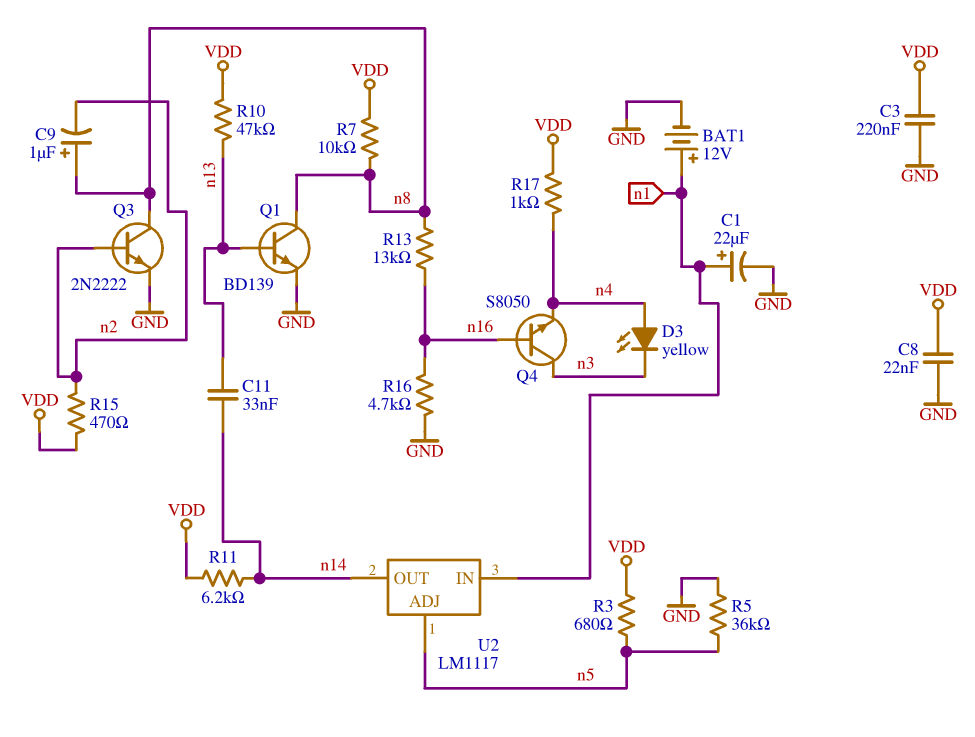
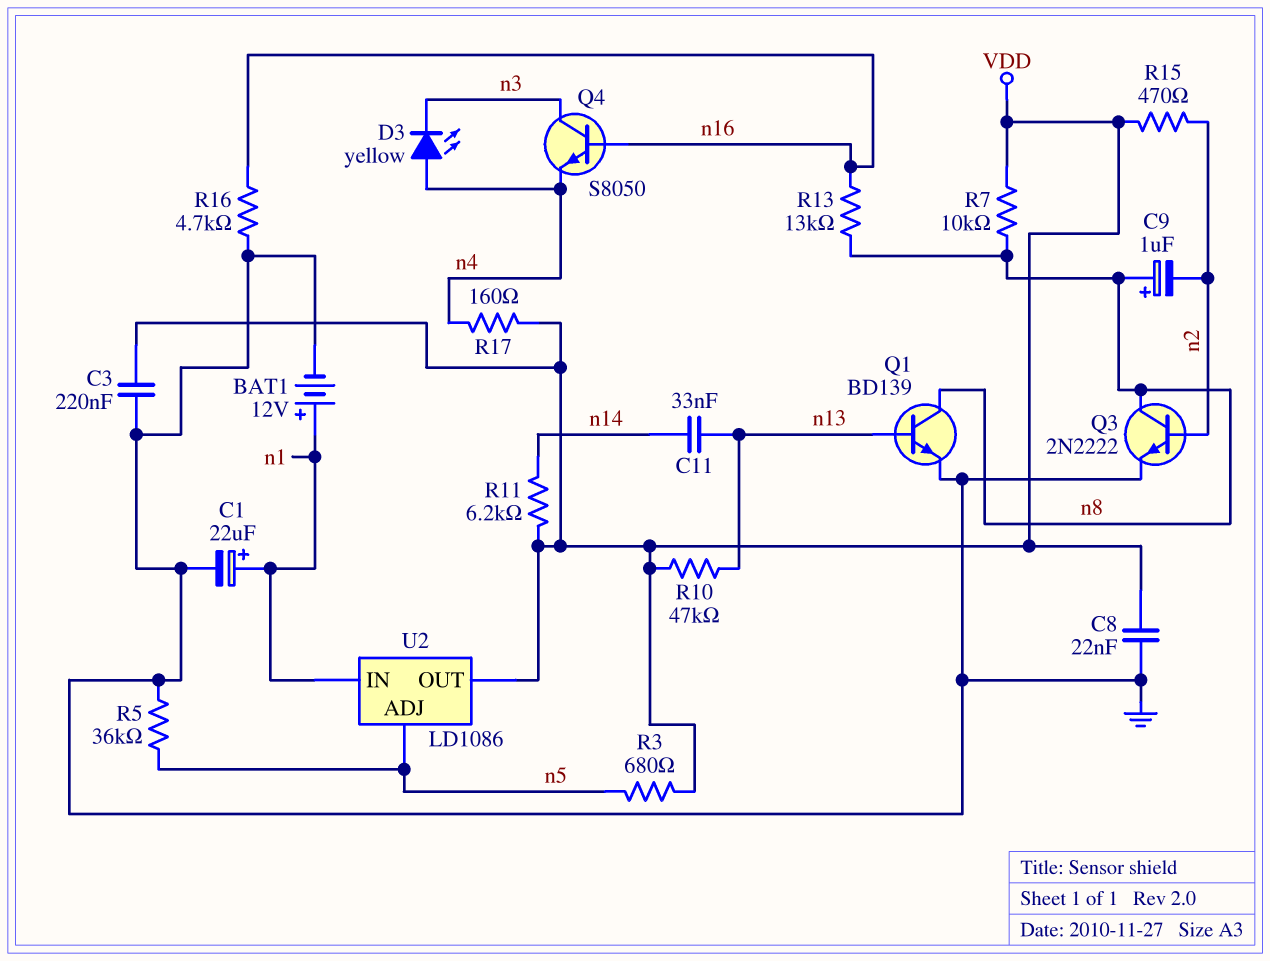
R17: 1k (VDD, n4) -> 160 (VDD, n4)
U2: LM1117 -> LD1086
U2 pin OUT: n14 -> VDD

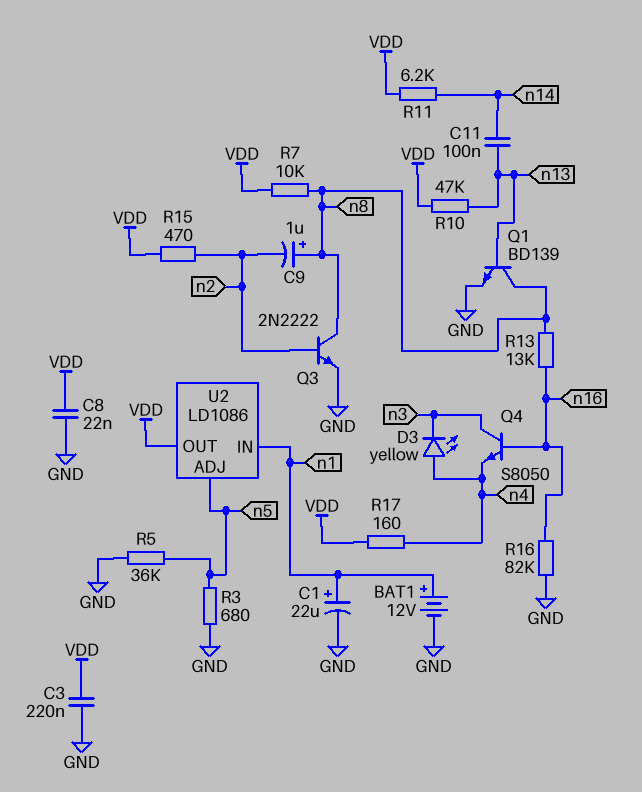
C11: 33nF (n13, n14) -> 100nF (n13, n14)
R3: 680 (VDD, n5) -> 680 (GND, n5)
R16: 4.7k (GND, n16) -> 82k (GND, n16)

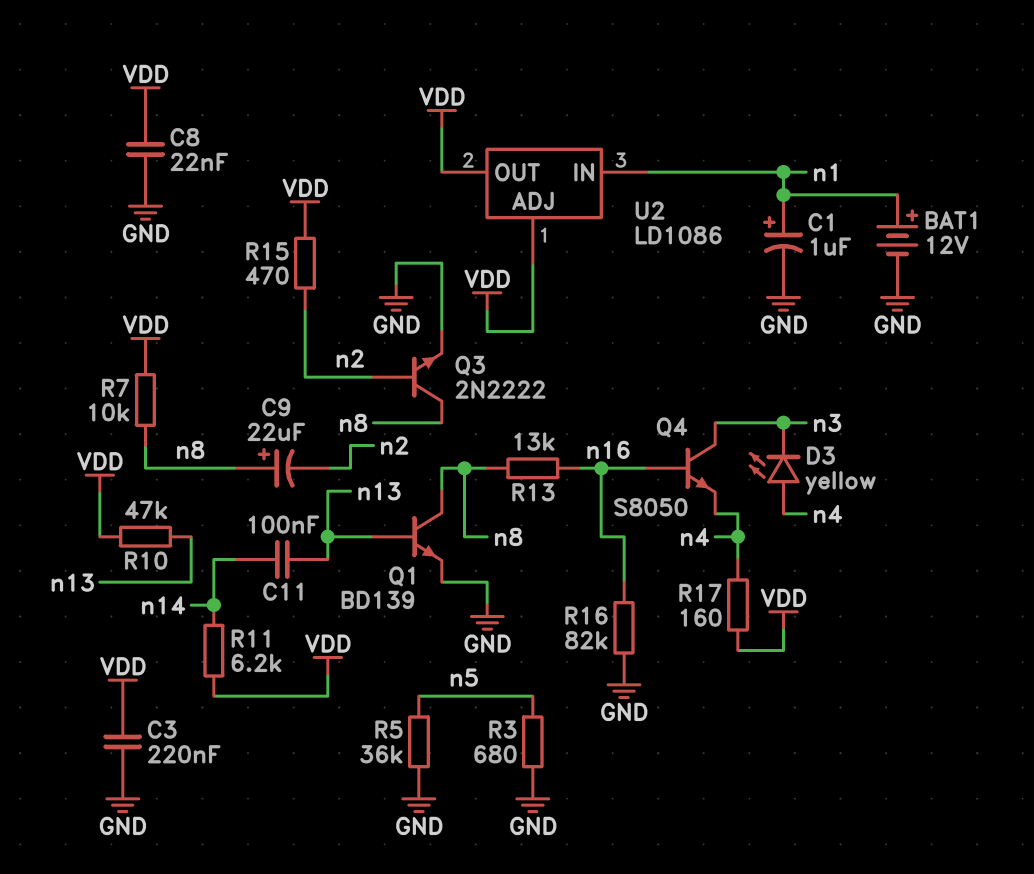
C1: 22uF (plus n1, minus GND) -> 1uF (plus n1, minus GND)
C9: 1uF (plus n8, minus n2) -> 22uF (plus n8, minus n2)
U2 pin ADJ: n5 -> VDD

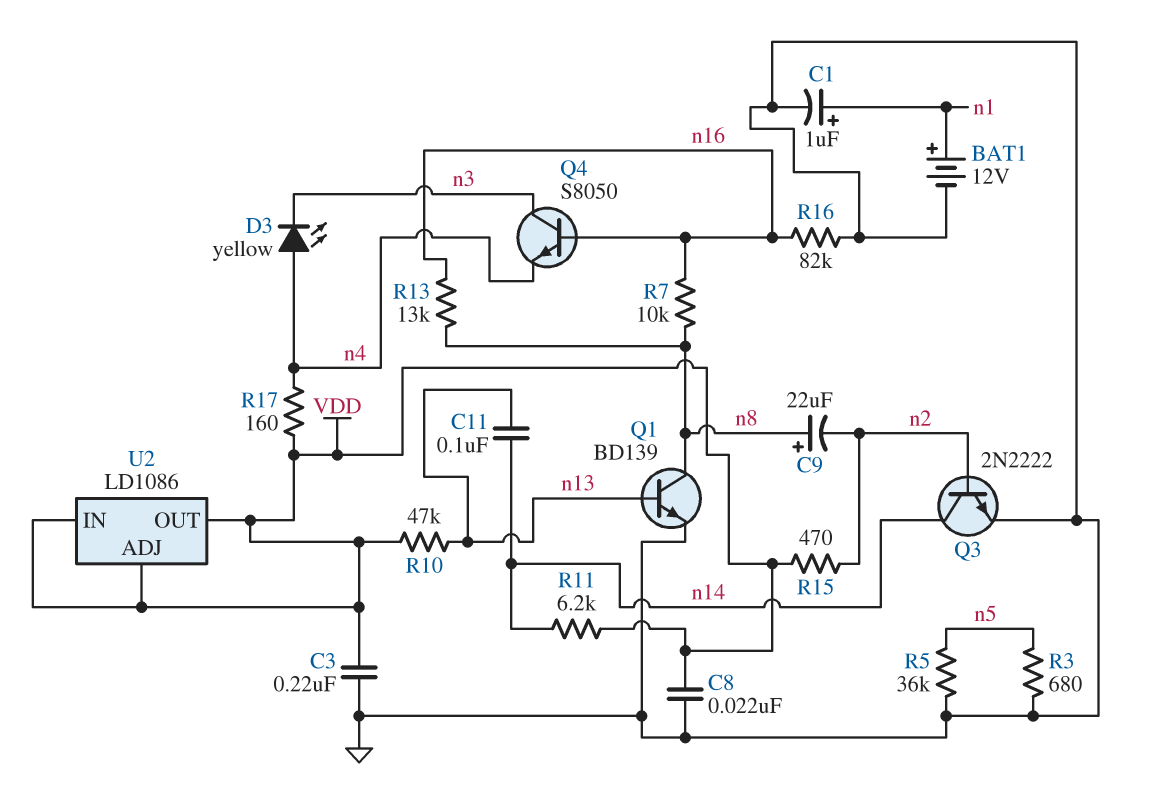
Q3: NPN 2N2222 (B n2, C n8, E GND) -> NPN 2N2222 (B n2, C n14, E GND)
R7: 10k (VDD, n8) -> 10k (n8, n16)
U2 pin IN: n1 -> VDD

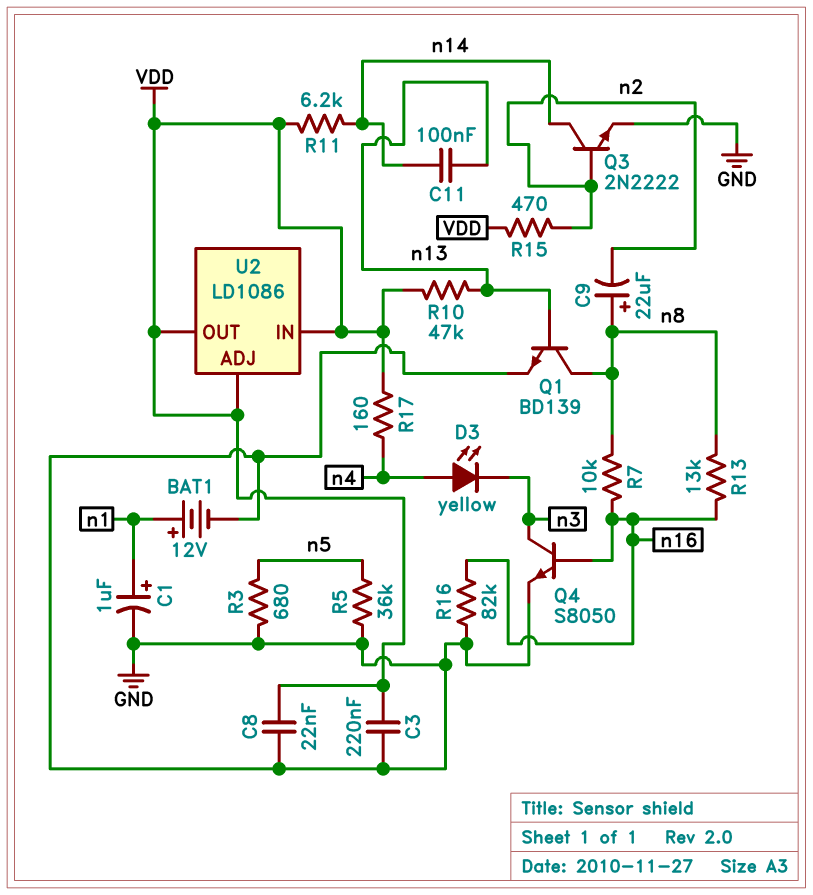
Q4: NPN S8050 (B n16, C n3, E n4) -> NPN S8050 (B n16, C n3, E GND)

